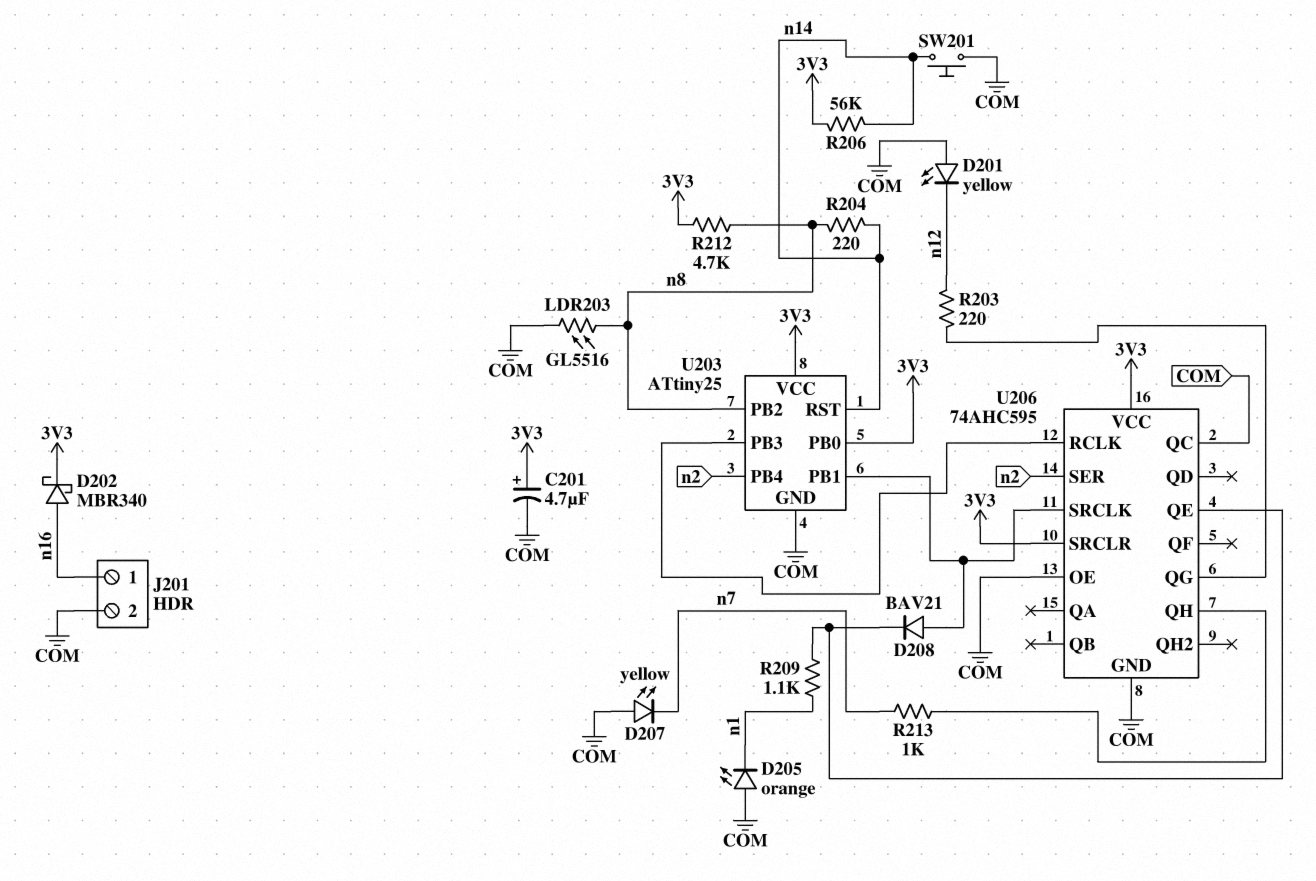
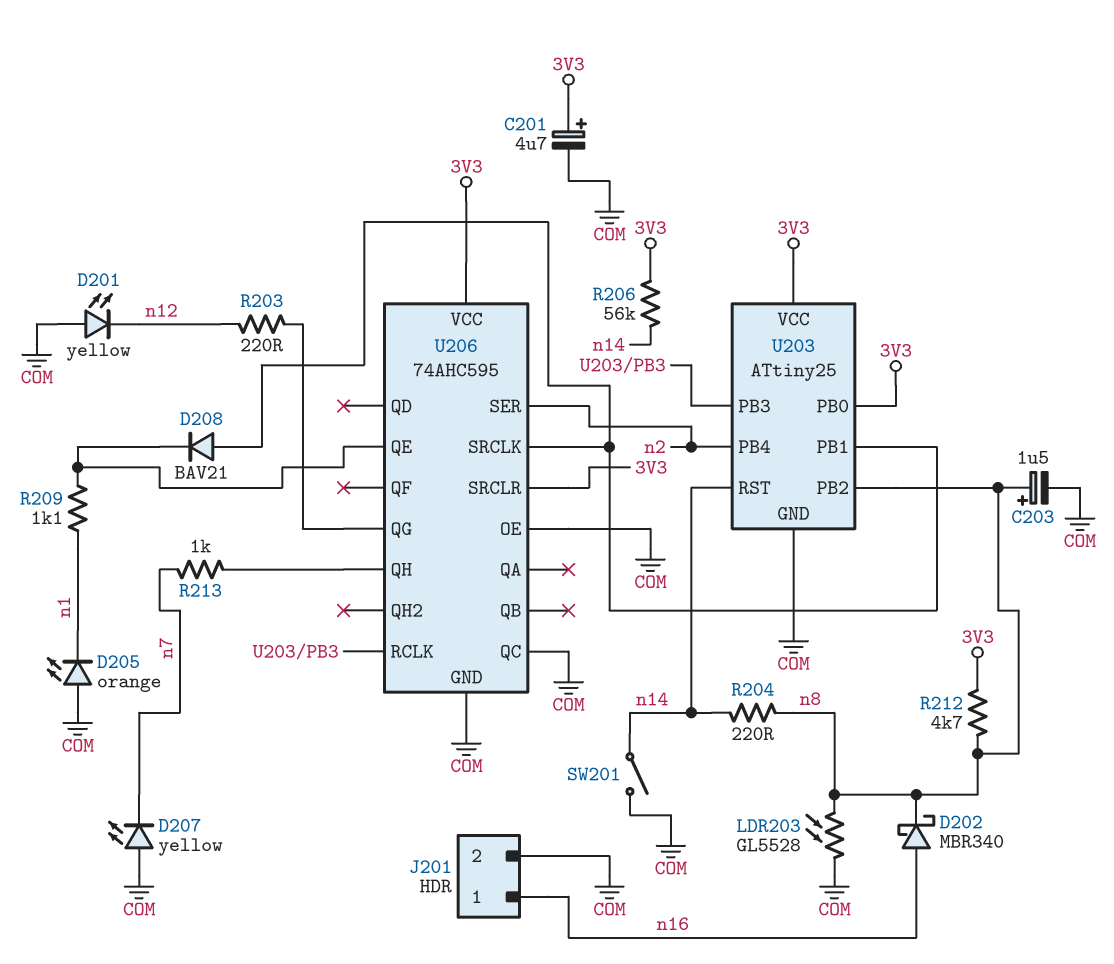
C203: none -> 1.5uF (plus n8, minus COM)
D202: schottky MBR340 (A n16, K 3V3) -> schottky MBR340 (A n16, K n8)
LDR203: GL5516 (COM, n8) -> GL5528 (COM, n8)
SW201: button (COM, n14) -> switch (COM, n14)

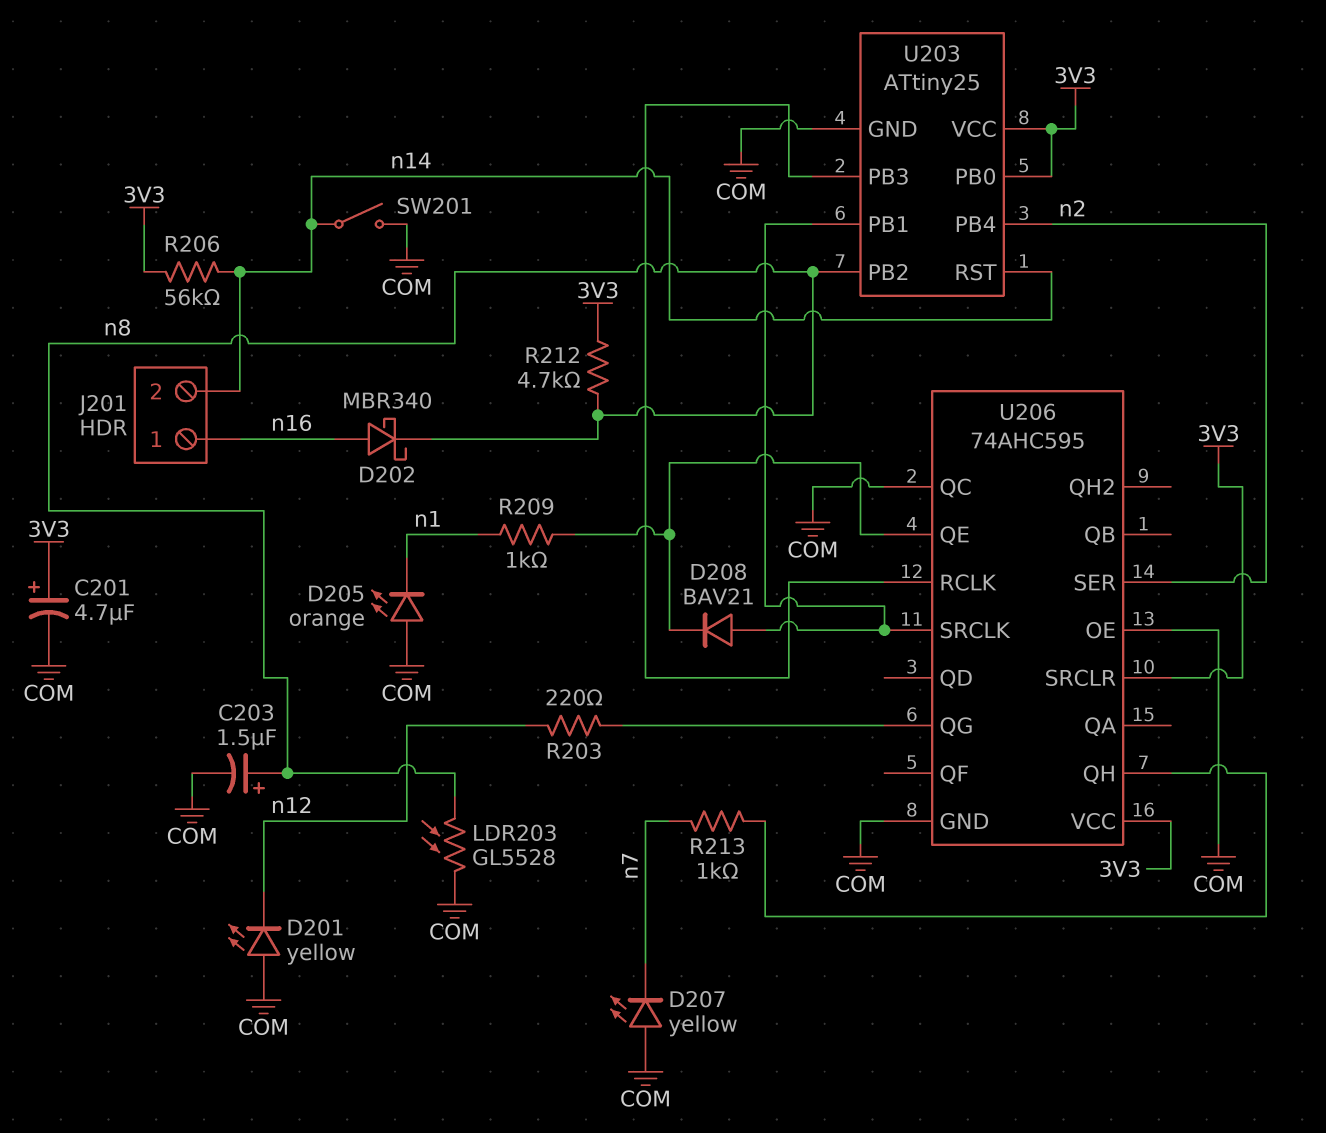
J201 pin 2: COM -> n14
R204: 220 (n8, n14) -> none
R209: 1.1k (U206/QE, n1) -> 1k (U206/QE, n1)

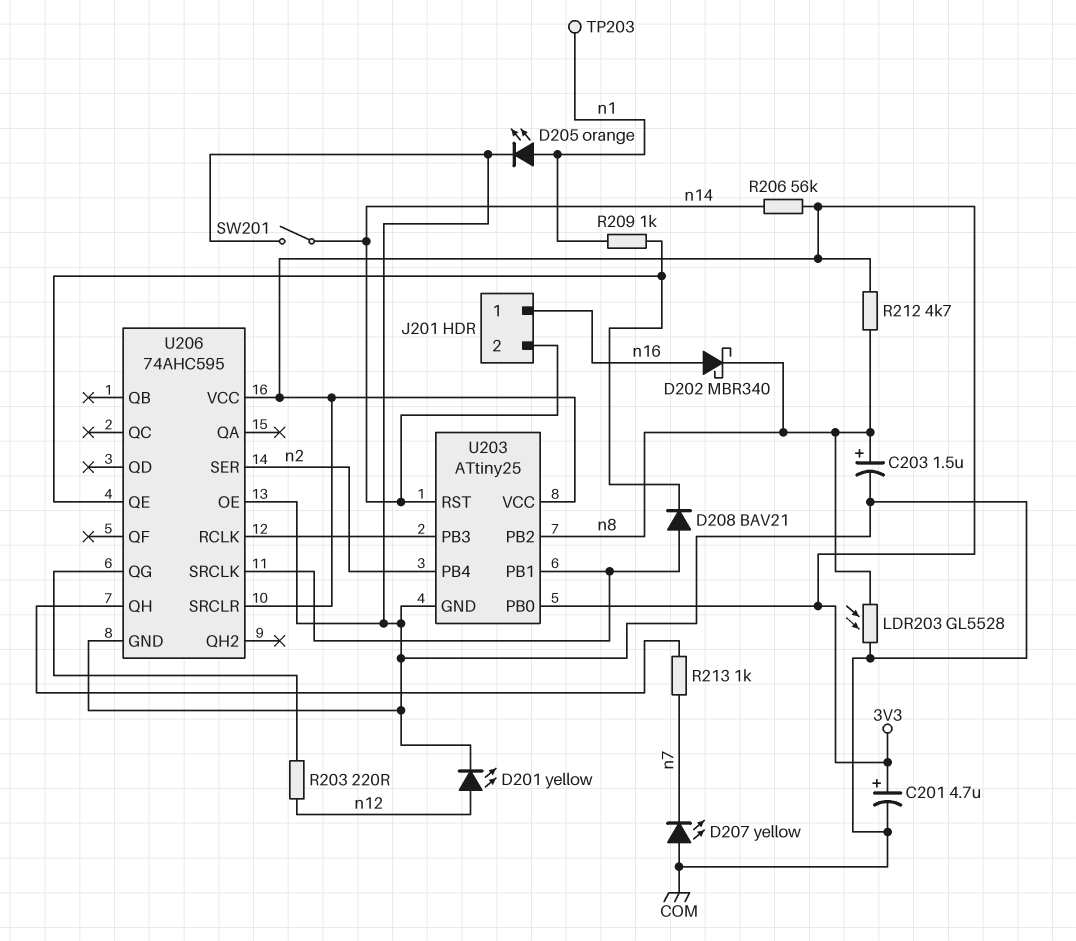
D201: LED yellow (A COM, K n12) -> LED yellow (A n12, K COM)
D205: LED orange (A COM, K n1) -> LED orange (A n1, K COM)
TP203: none -> test point (n1)
U206 pin QC: COM -> none

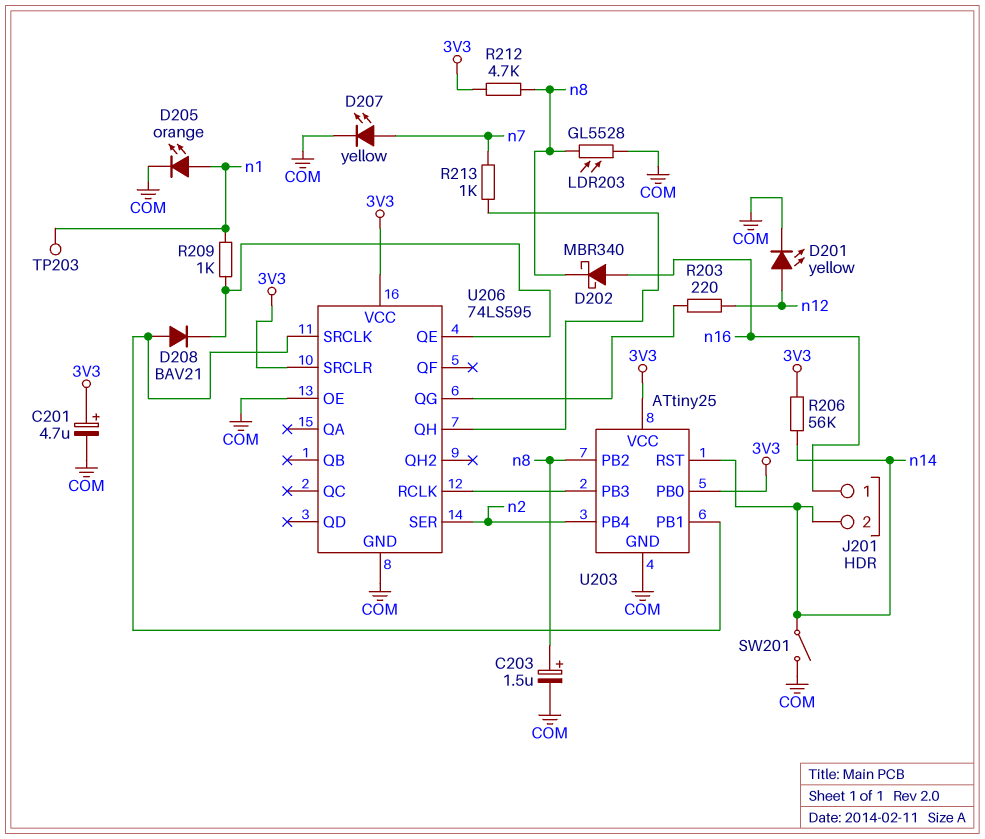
D207: LED yellow (A COM, K n7) -> LED yellow (A n7, K COM)
U206: 74AHC595 -> 74LS595

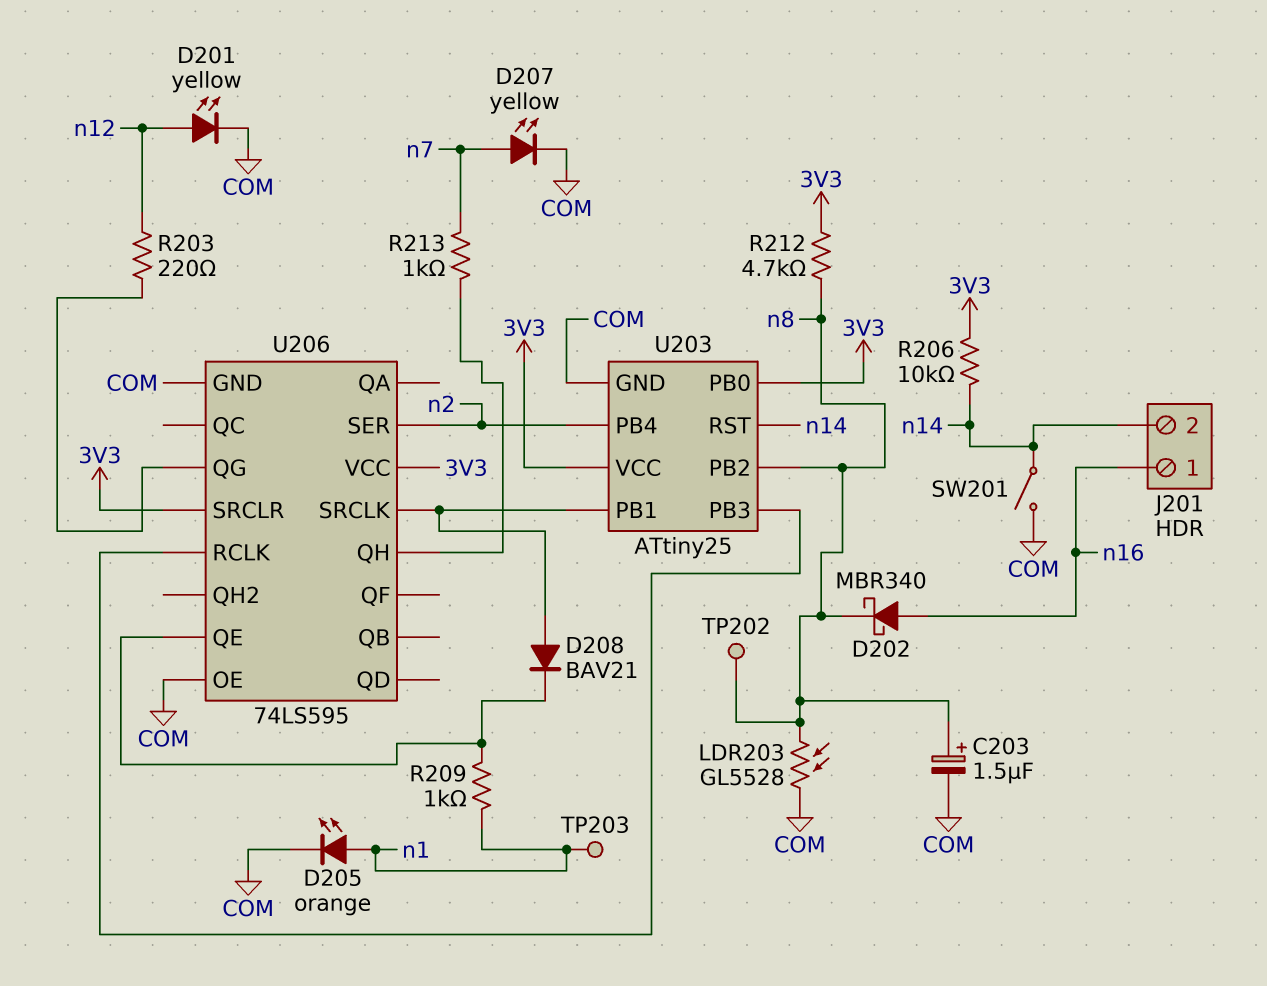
C201: 4.7uF (plus 3V3, minus COM) -> none
R206: 56k (3V3, n14) -> 10k (3V3, n14)
TP202: none -> test point (n8)

